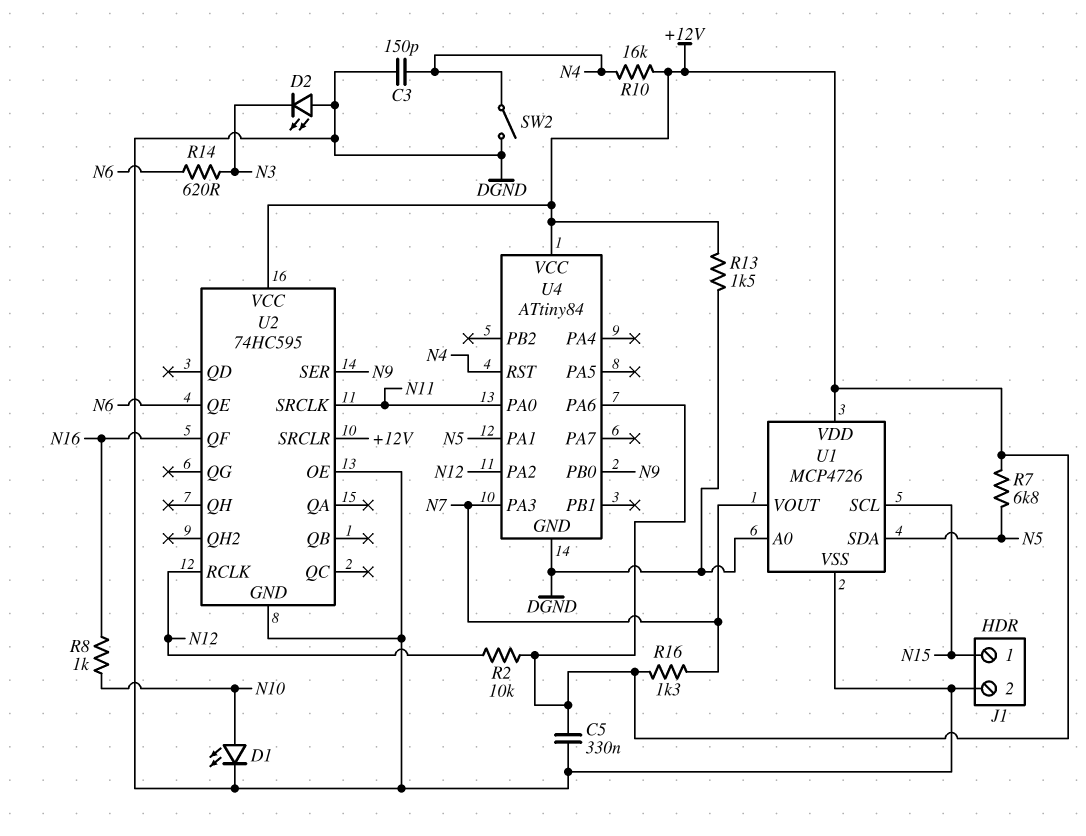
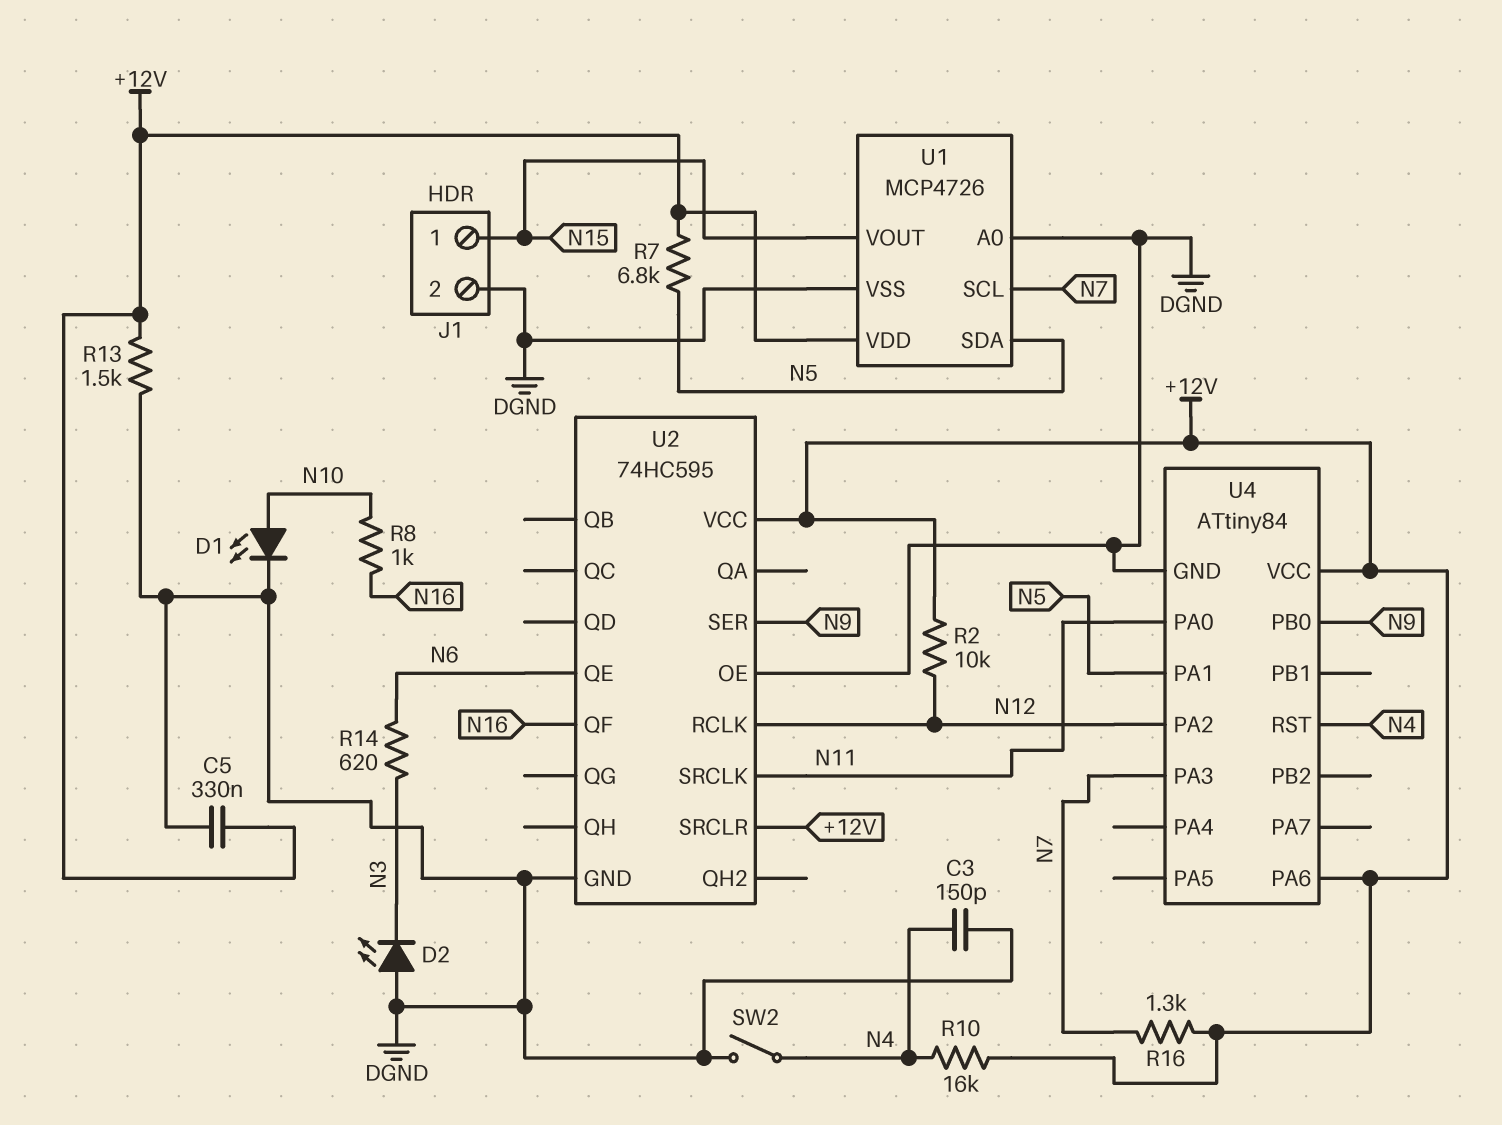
U1 pin SCL: N15 -> N7
U1 pin VOUT: N7 -> N15

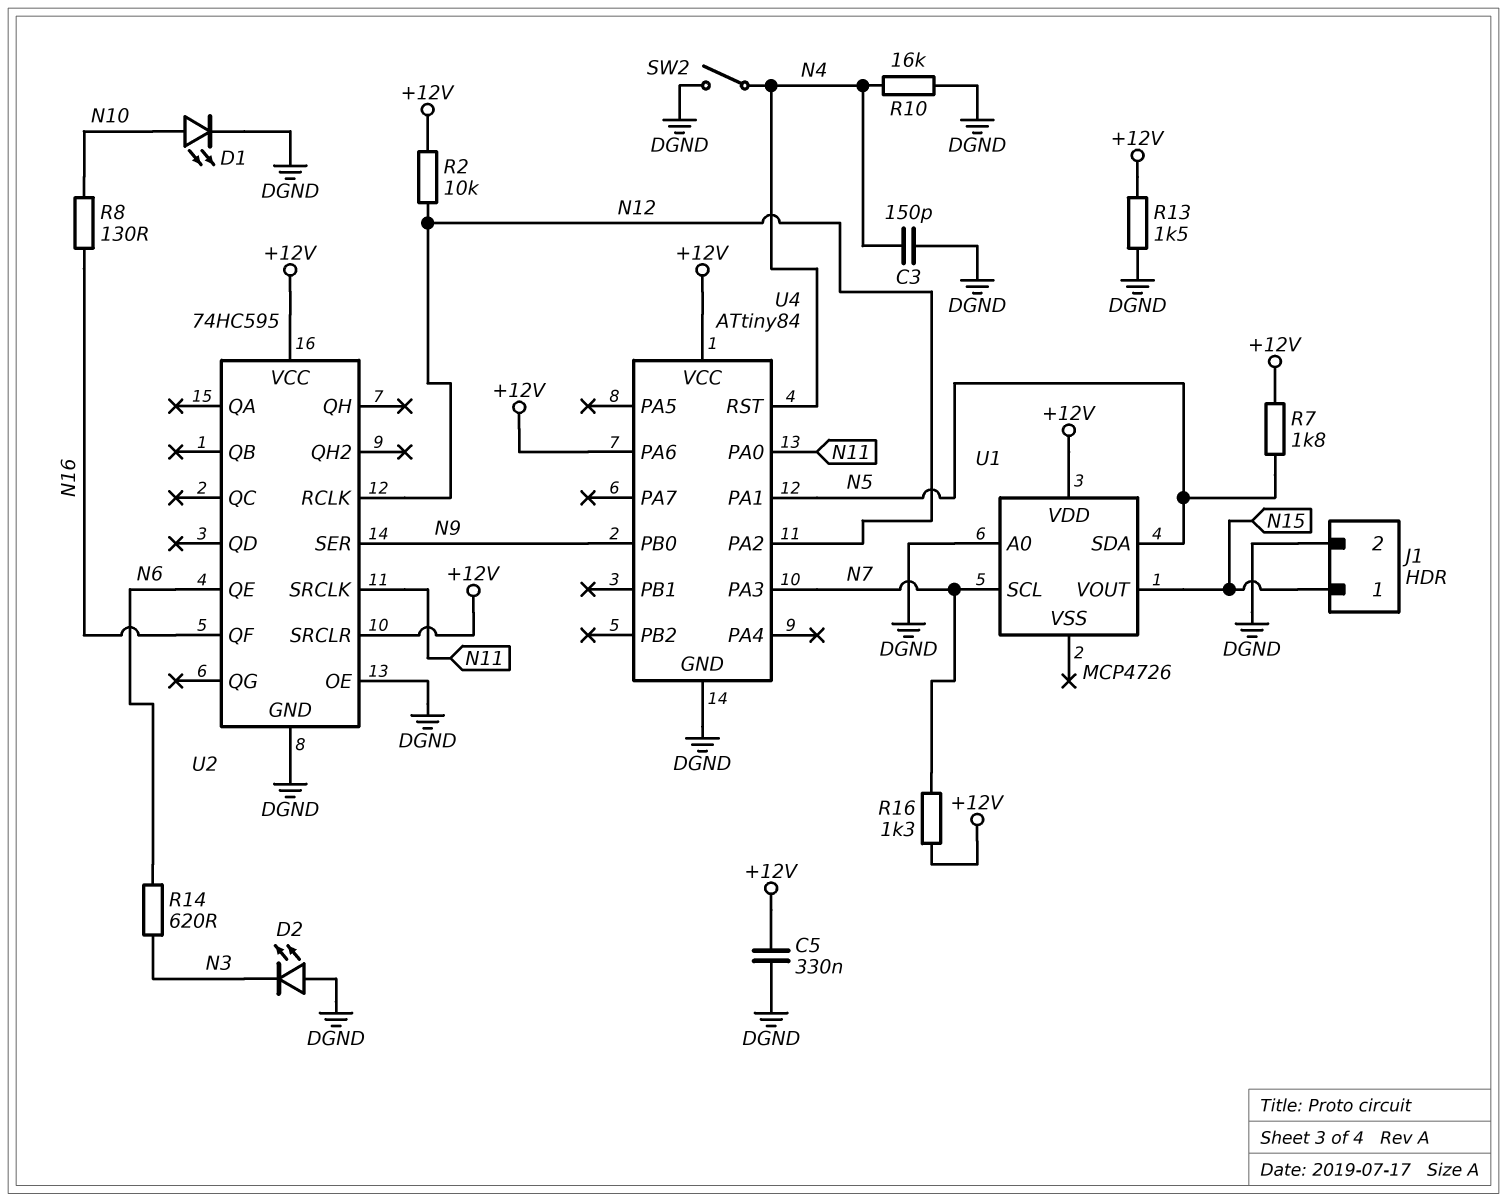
R7: 6.8k (+12V, N5) -> 1.8k (+12V, N5)
R8: 1k (N10, N16) -> 130 (N10, N16)
R10: 16k (+12V, N4) -> 16k (DGND, N4)
U1 pin VSS: DGND -> none

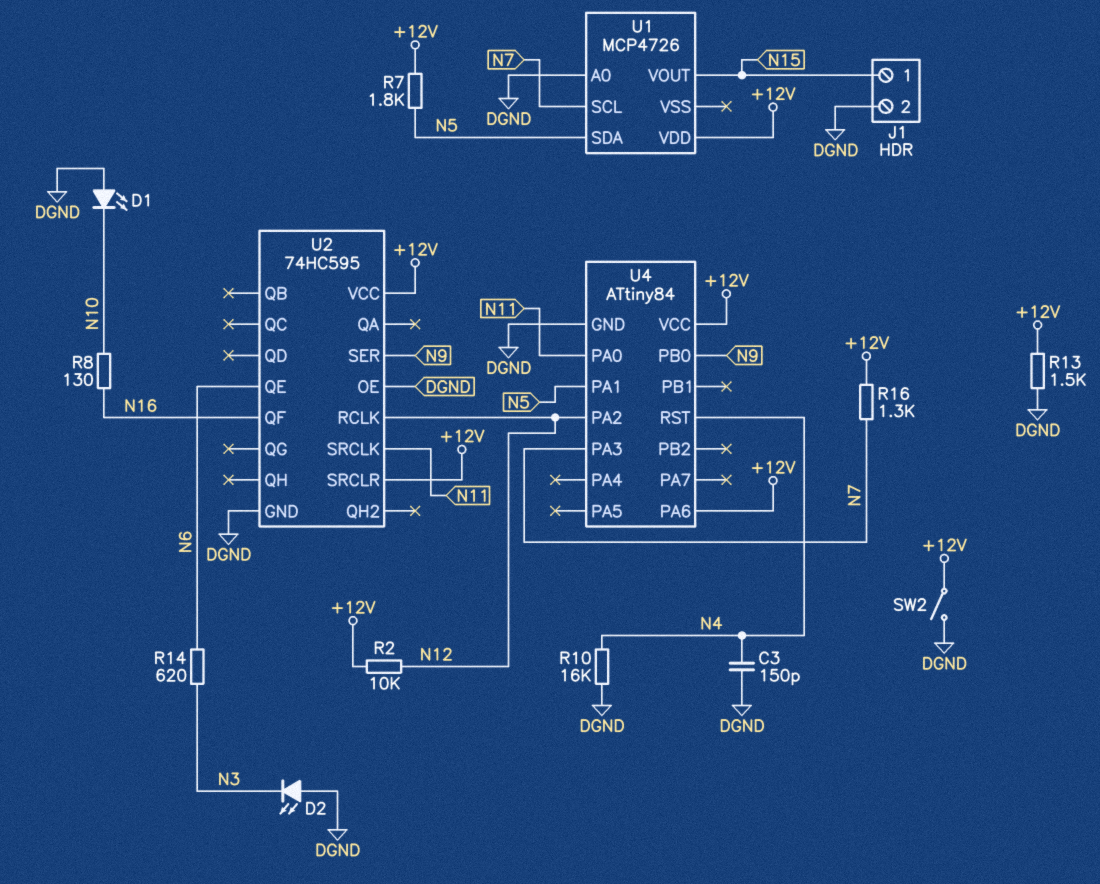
C5: 330nF (+12V, DGND) -> none
D1: LED (A N10, K DGND) -> LED (A DGND, K N10)
SW2: switch (DGND, N4) -> switch (+12V, DGND)

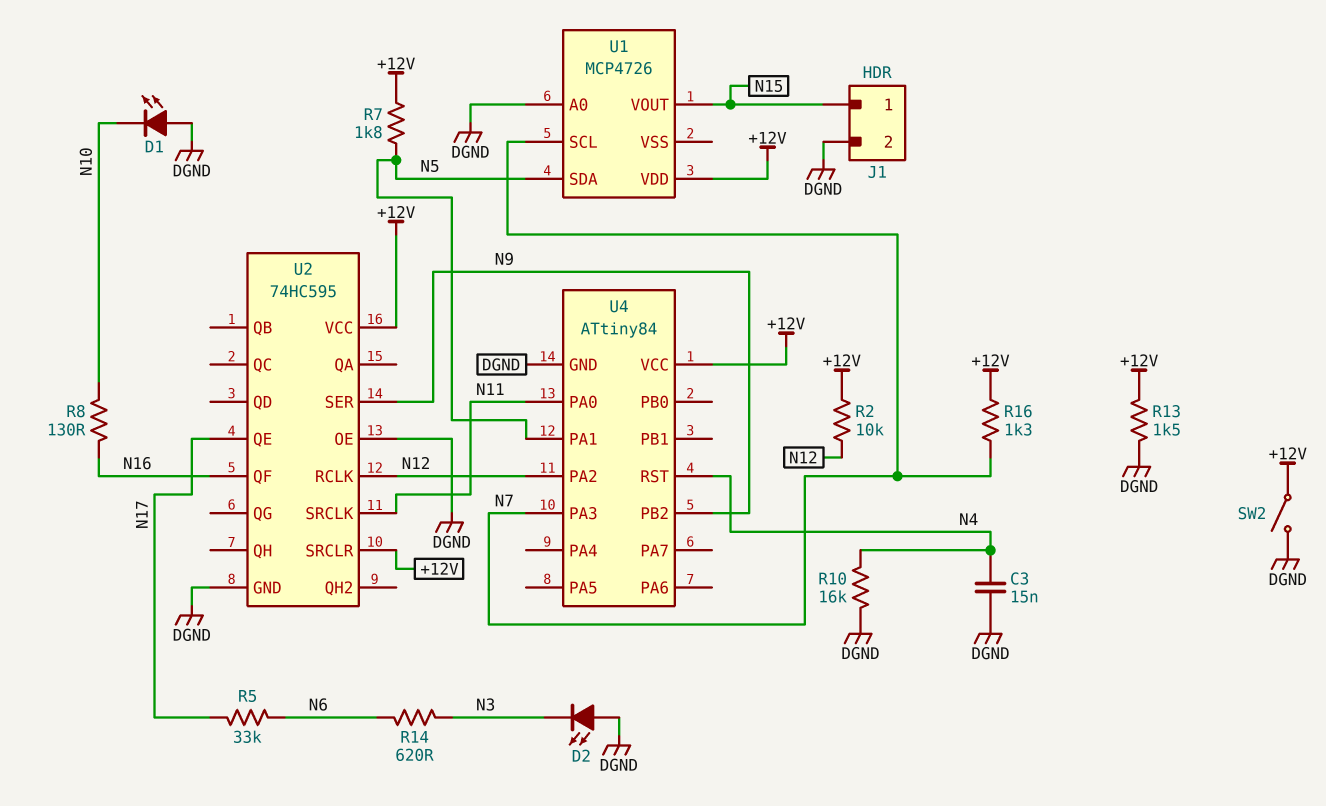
C3: 150pF (DGND, N4) -> 15nF (DGND, N4)
R5: none -> 33k (N6, N17)
U2 pin QE: N6 -> N17
U4 pin PA6: +12V -> none
U4 pin PB0: N9 -> none
U4 pin PB2: none -> N9

